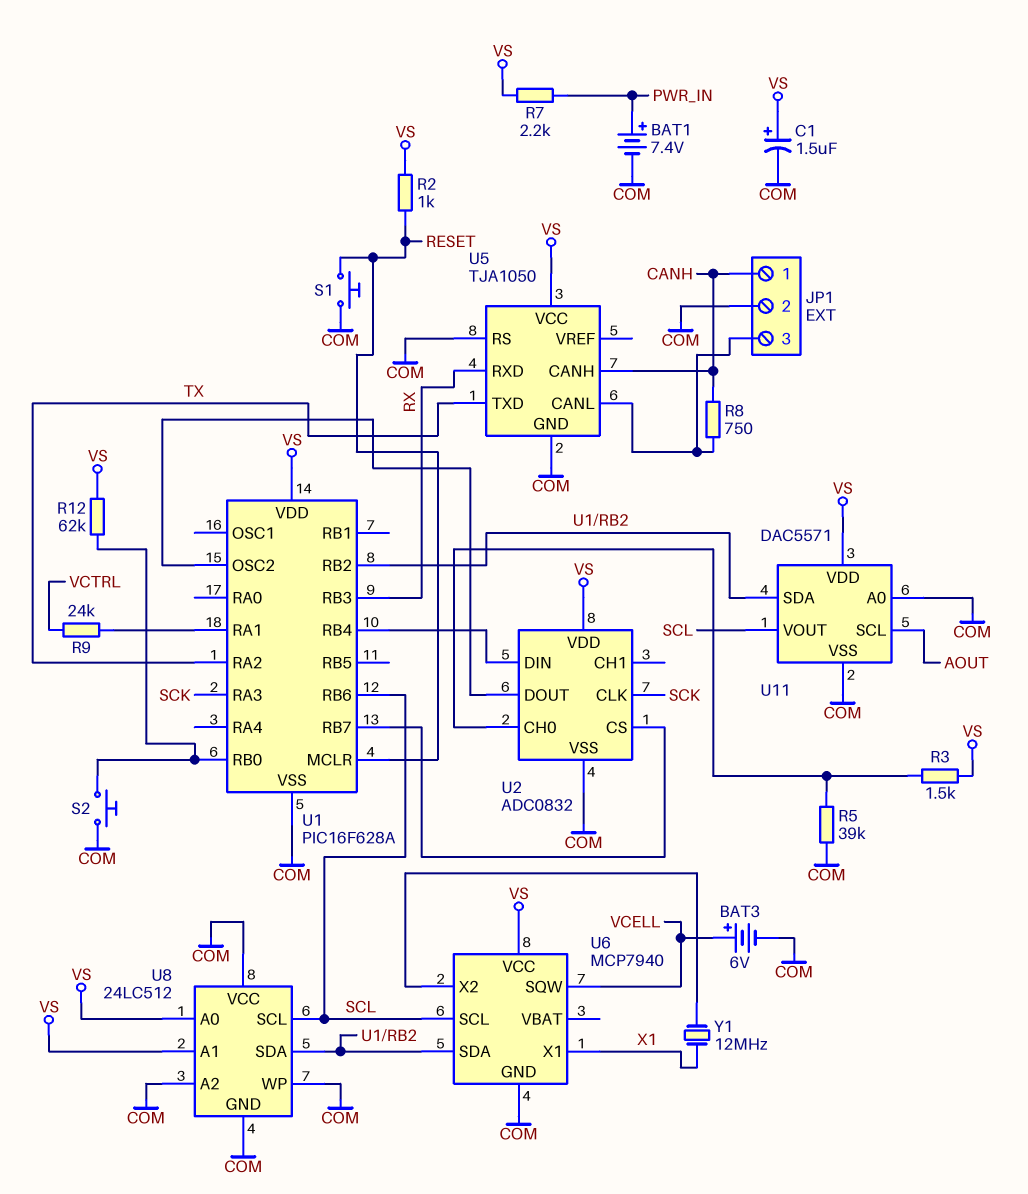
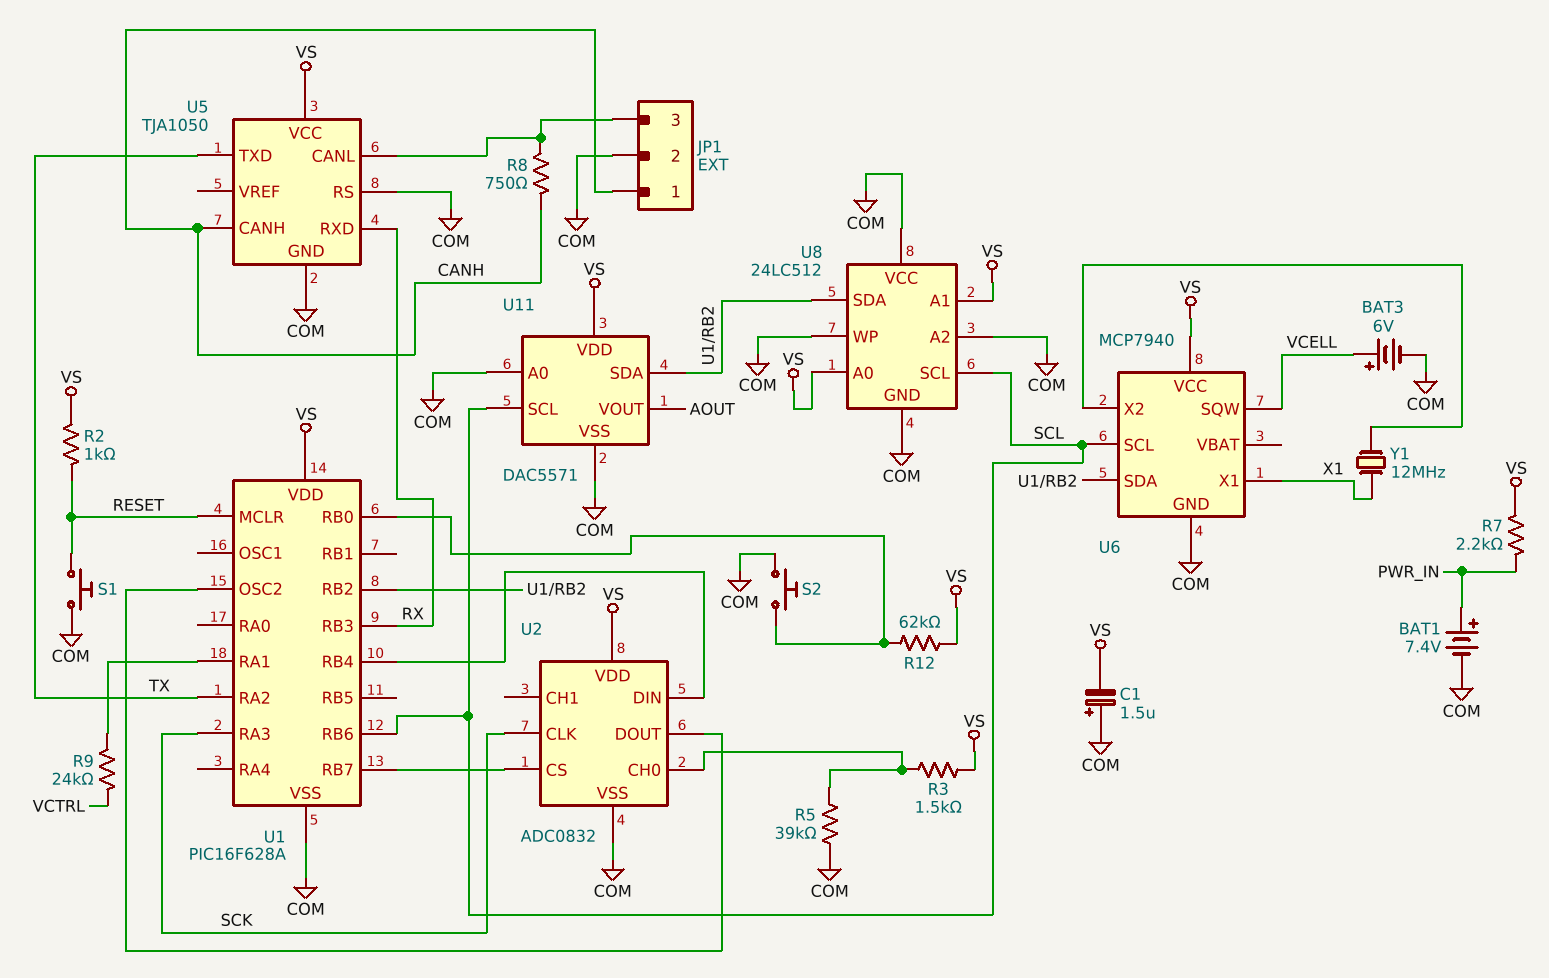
C1: 1.5uF (plus VS, minus COM) -> 1.5uF (plus COM, minus VS)
U11 pin SCL: AOUT -> SCL
U11 pin VOUT: SCL -> AOUT

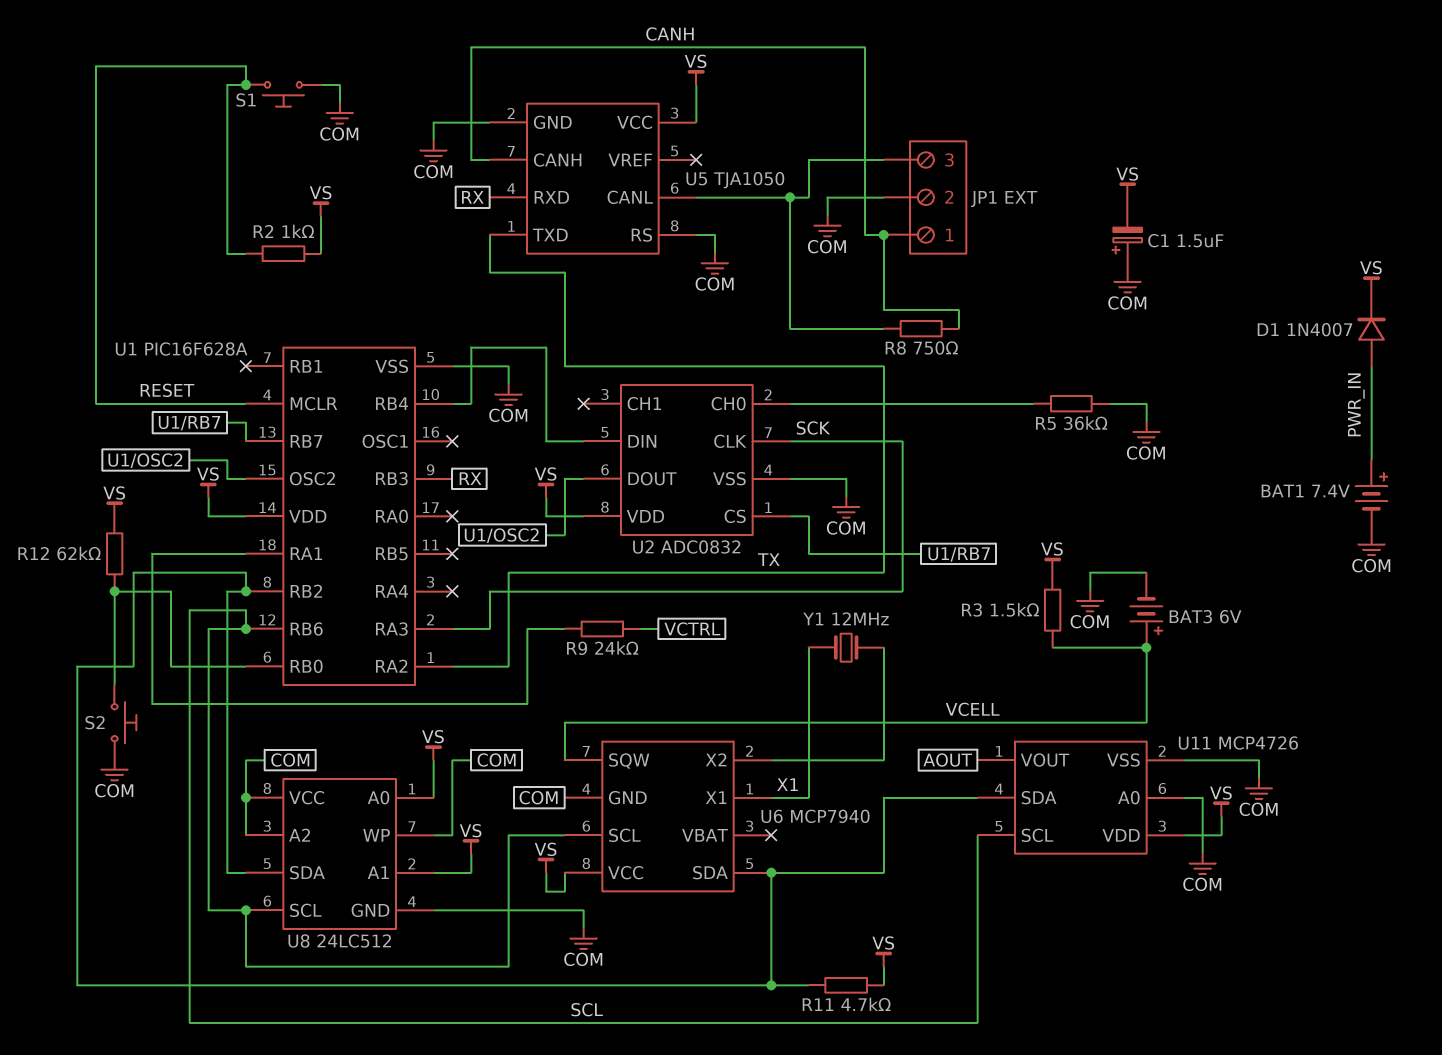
D1: none -> diode 1N4007 (A PWR_IN, K VS)
R3: 1.5k (U2/CH0, VS) -> 1.5k (VCELL, VS)
R5: 39k (COM, U2/CH0) -> 36k (COM, U2/CH0)
R7: 2.2k (PWR_IN, VS) -> none
R11: none -> 4.7k (U1/RB2, VS)
U11: DAC5571 -> MCP4726

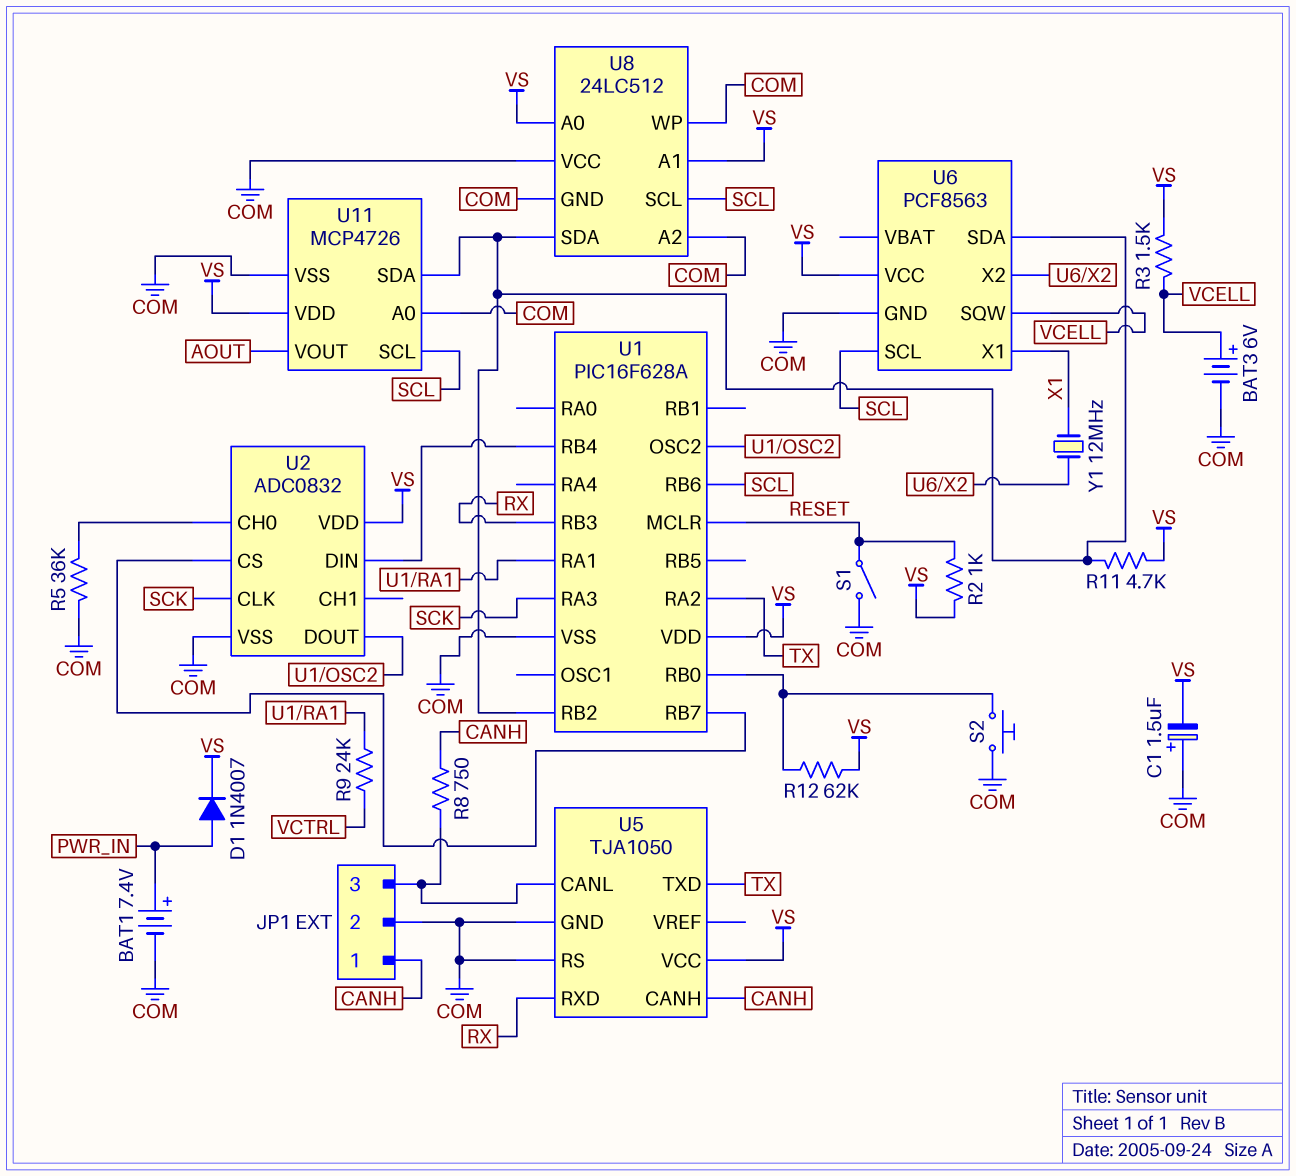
S1: button (COM, RESET) -> switch (COM, RESET)
U6: MCP7940 -> PCF8563

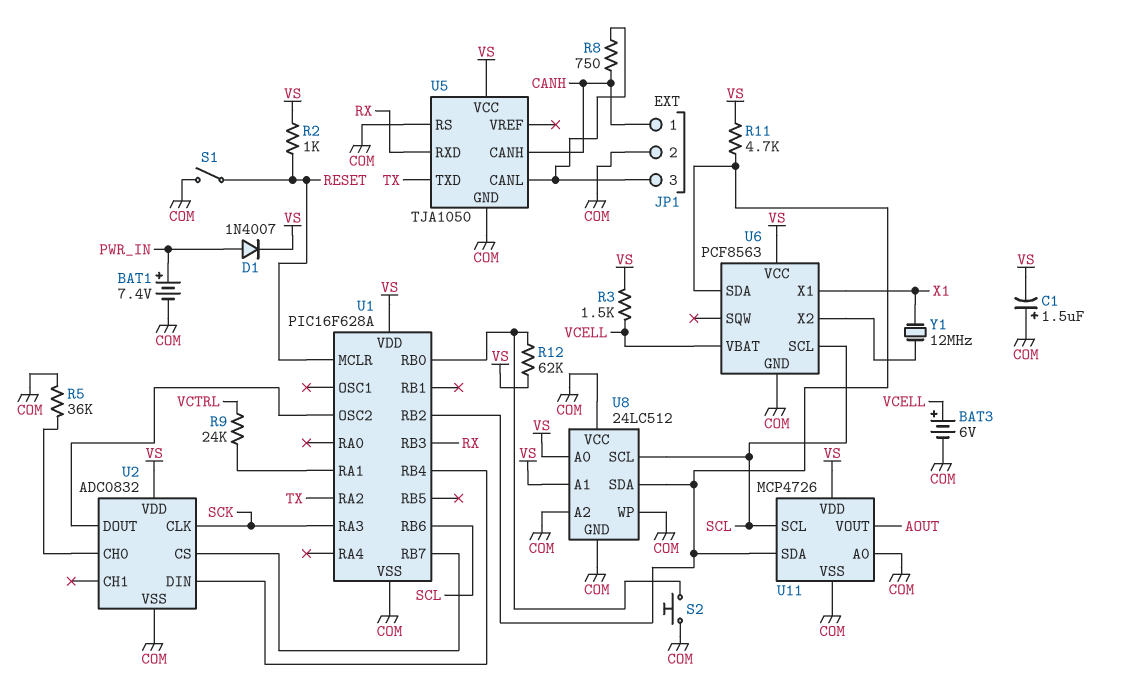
U6 pin SQW: VCELL -> none
U6 pin VBAT: none -> VCELL

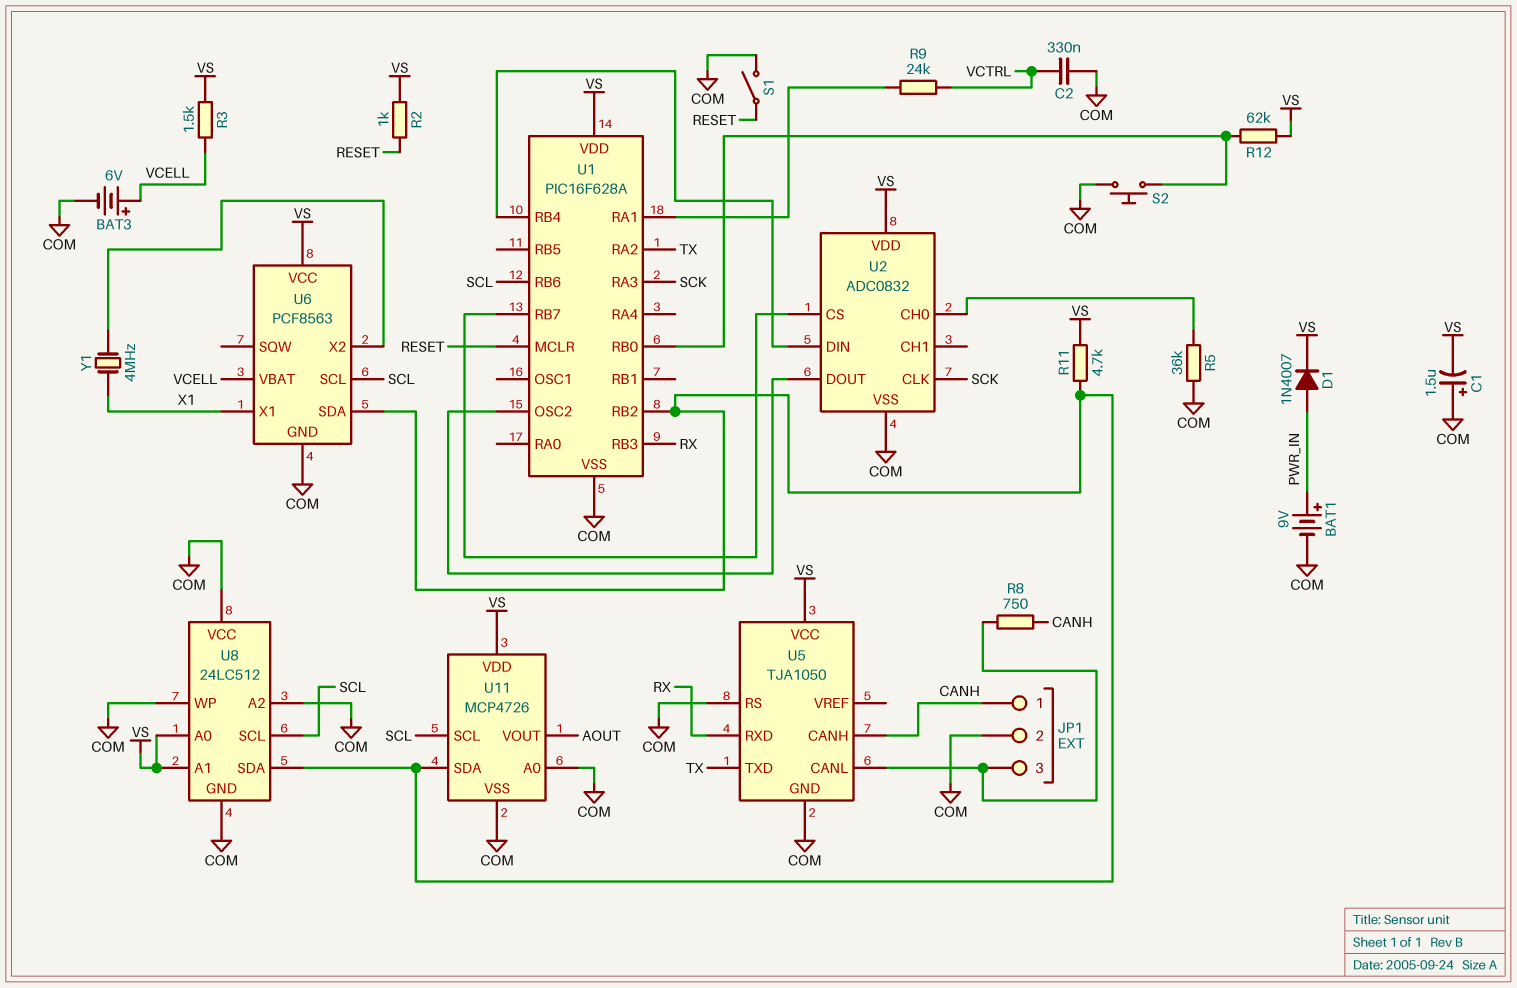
BAT1: 7.4V (plus PWR_IN, minus COM) -> 9V (plus PWR_IN, minus COM)
C2: none -> 330nF (COM, VCTRL)
Y1: 12MHz (U6/X2, X1) -> 4MHz (U6/X2, X1)

